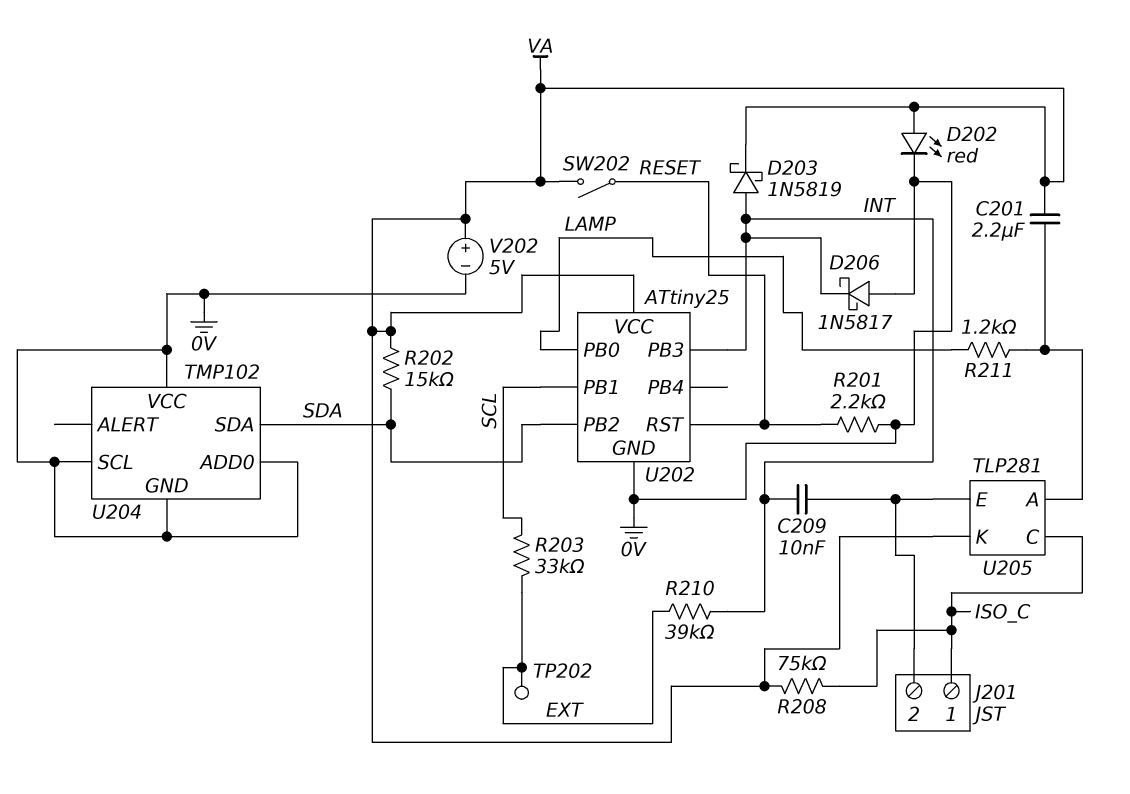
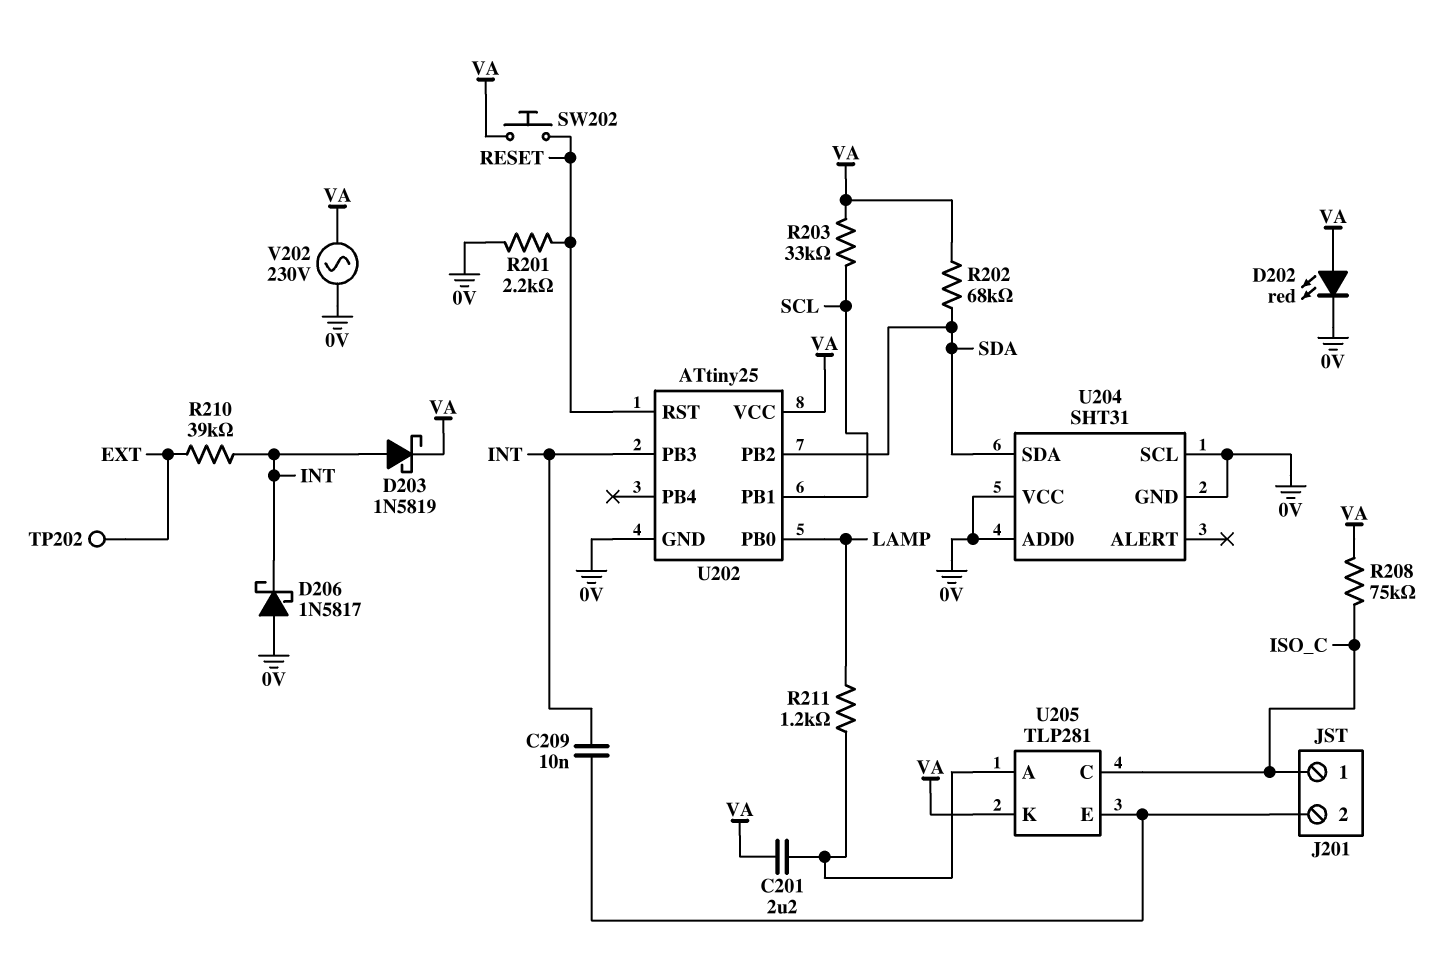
R202: 15k (SDA, VA) -> 68k (SDA, VA)
R203: 33k (EXT, SCL) -> 33k (SCL, VA)
SW202: switch (RESET, VA) -> button (RESET, VA)
U204: TMP102 -> SHT31
V202: 5V (plus VA, minus 0V) -> AC 230V (0V, VA)

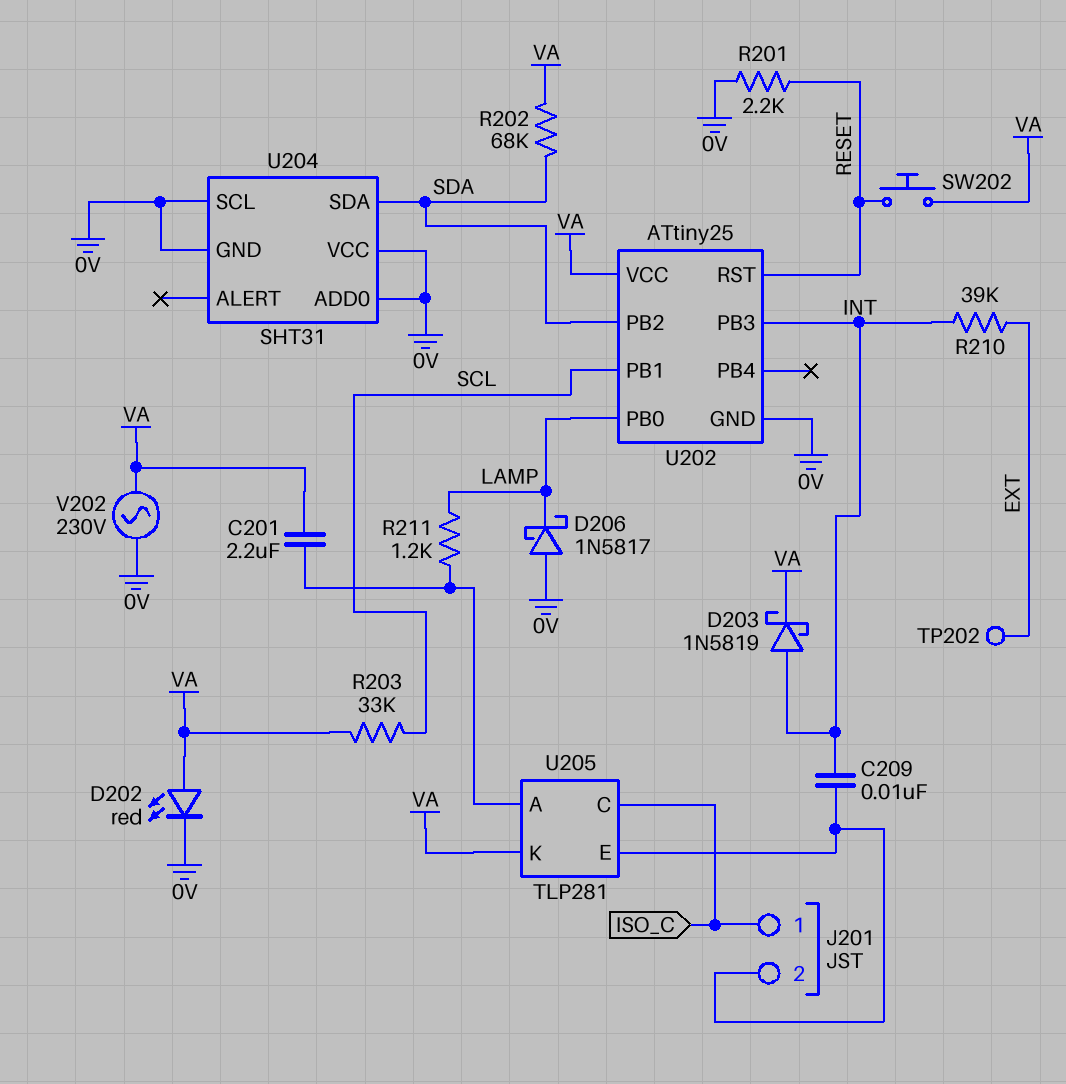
D206: schottky 1N5817 (A 0V, K INT) -> schottky 1N5817 (A 0V, K LAMP)
R208: 75k (ISO_C, VA) -> none

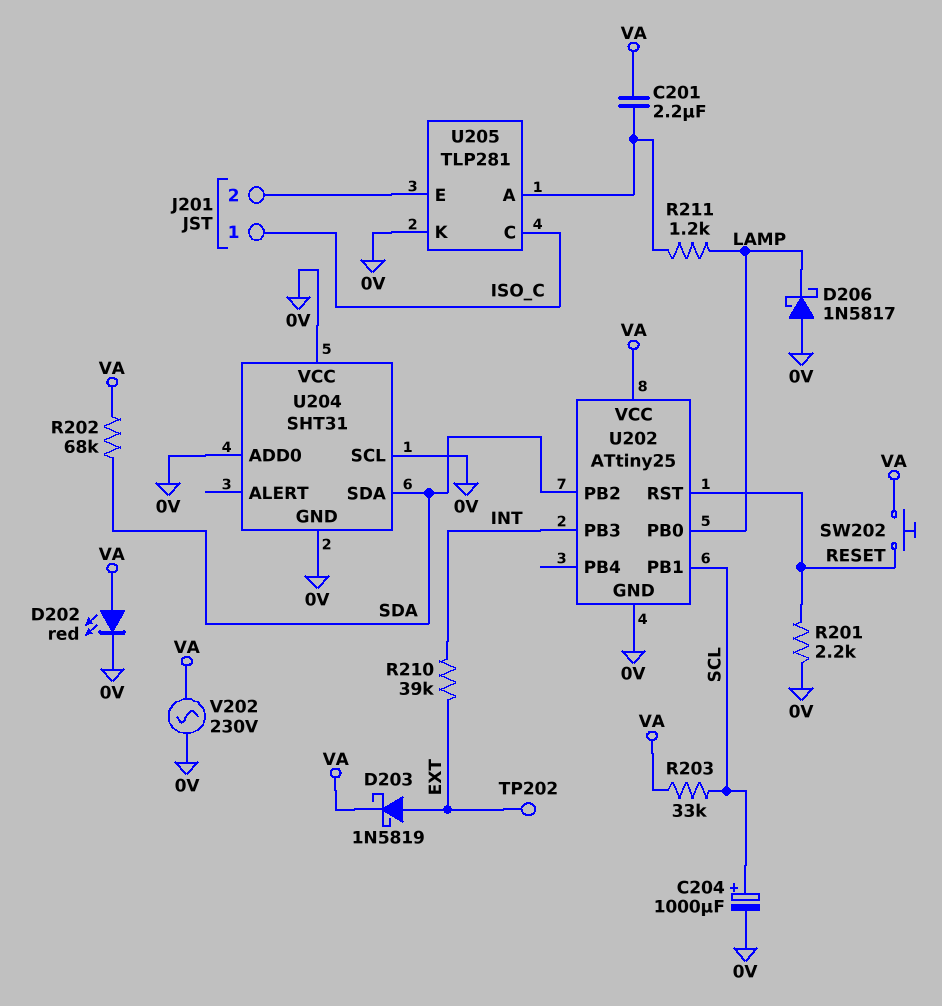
C204: none -> 1000uF (plus SCL, minus 0V)
C209: 10nF (INT, J201/2) -> none
D203: schottky 1N5819 (A INT, K VA) -> schottky 1N5819 (A EXT, K VA)
U205 pin K: VA -> 0V

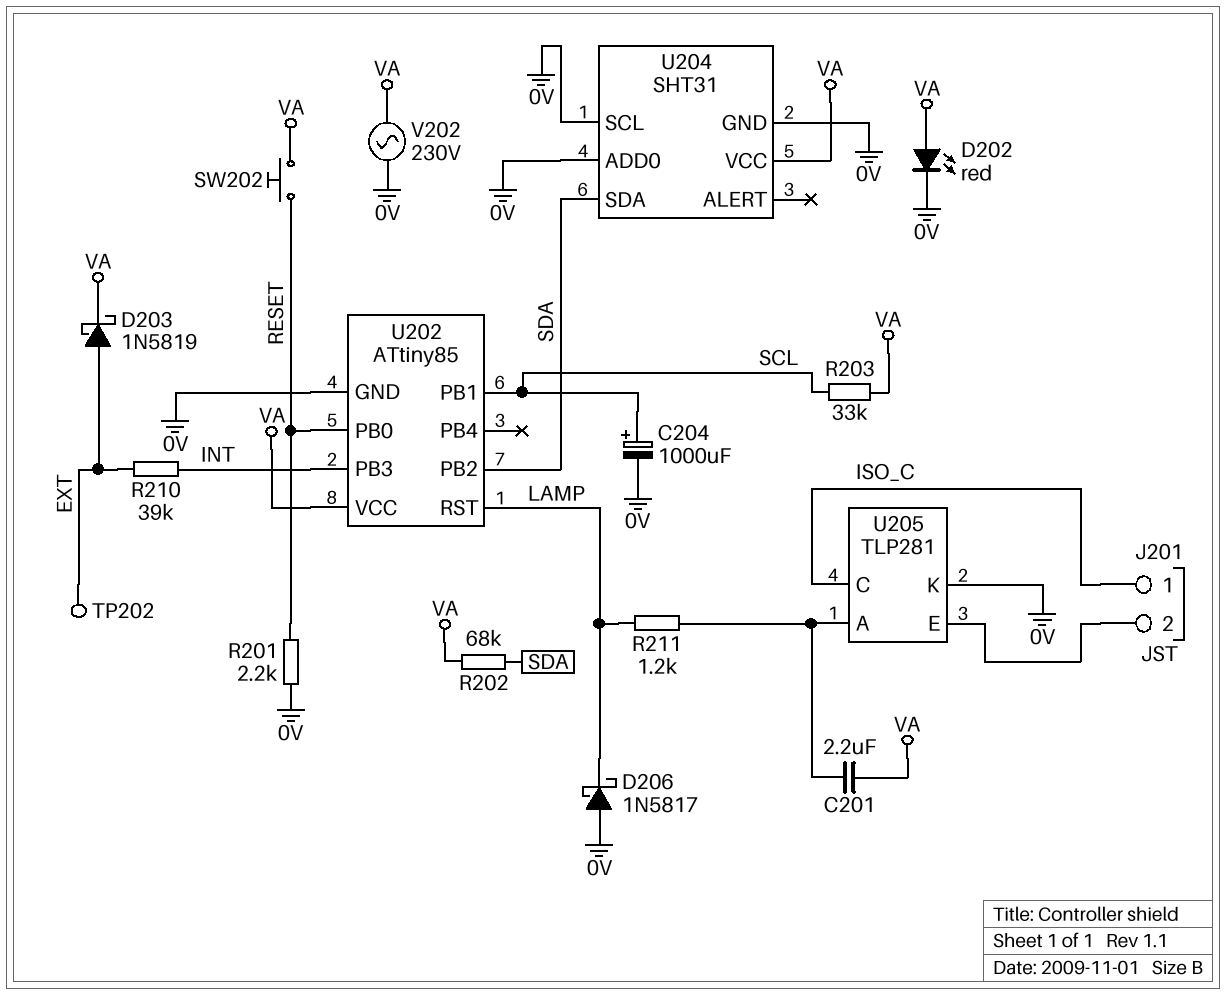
U202: ATtiny25 -> ATtiny85
U202 pin PB0: LAMP -> RESET
U202 pin RST: RESET -> LAMP
U204 pin VCC: 0V -> VA

